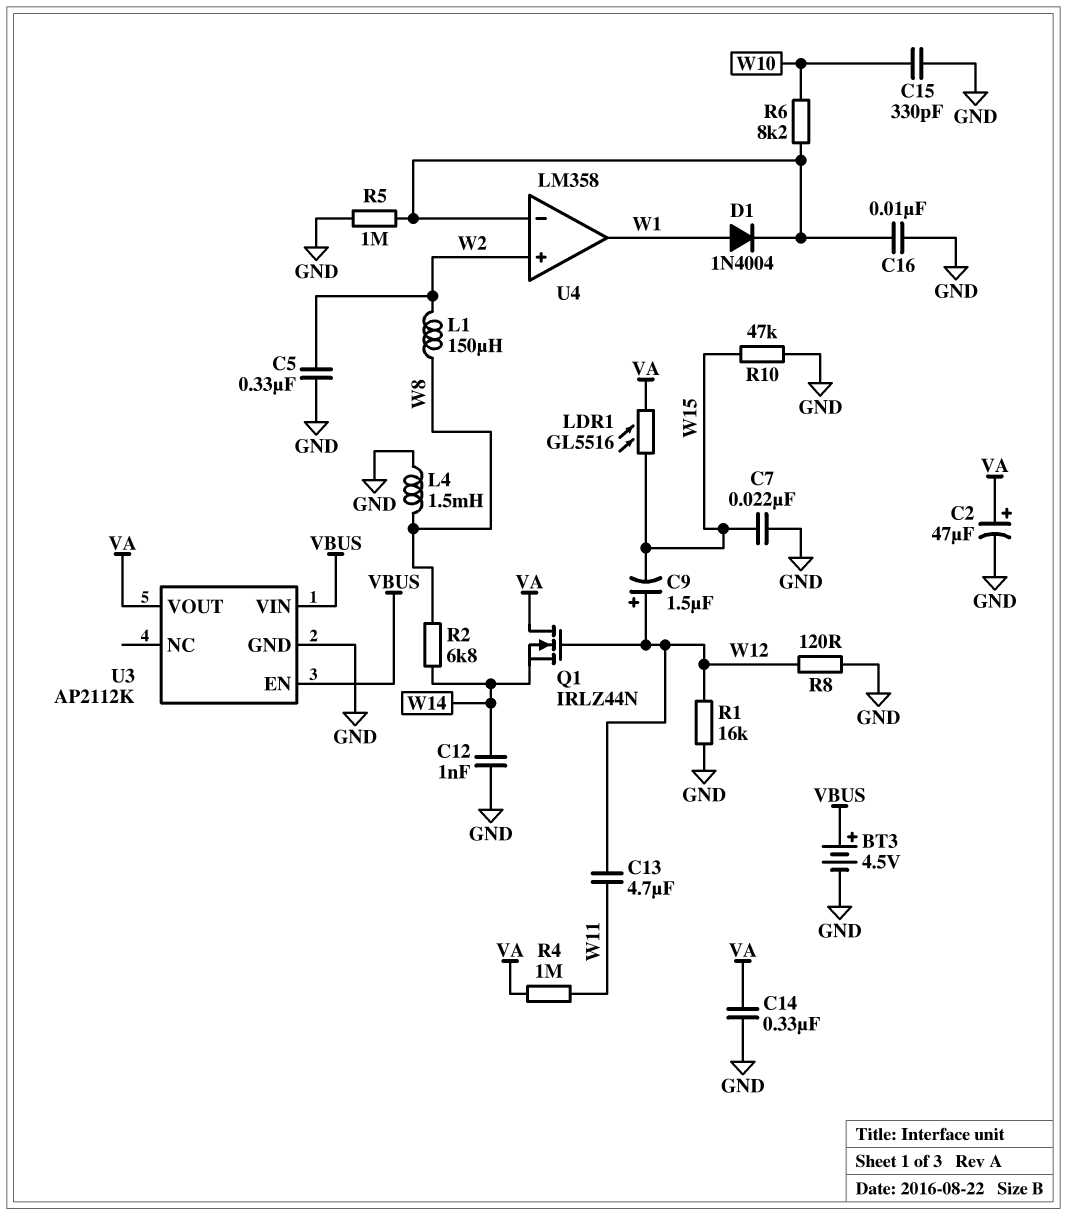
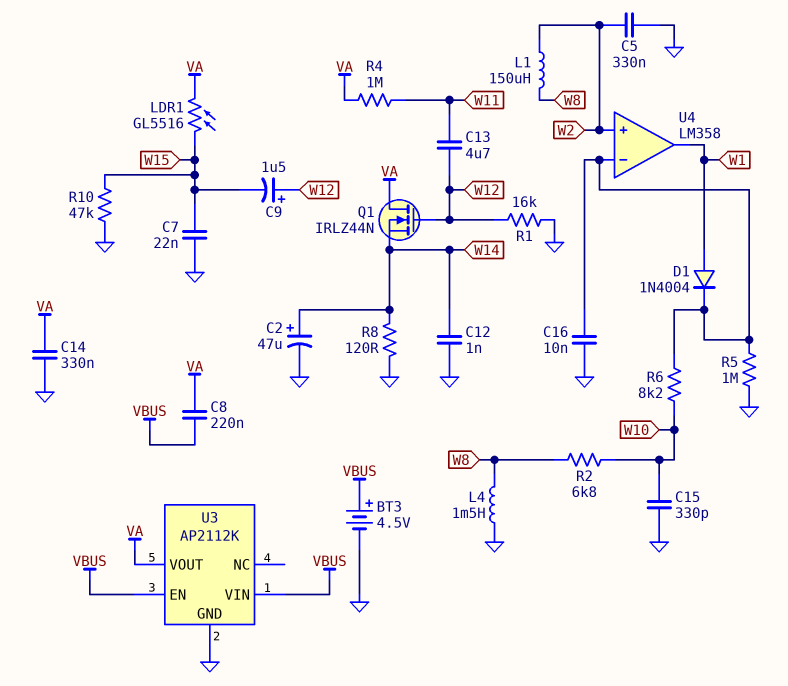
C2: 47uF (plus VA, minus GND) -> 47uF (plus W14, minus GND)
C8: none -> 220nF (VA, VBUS)
R2: 6.8k (W8, W14) -> 6.8k (W8, W10)
R8: 120 (GND, W12) -> 120 (GND, W14)

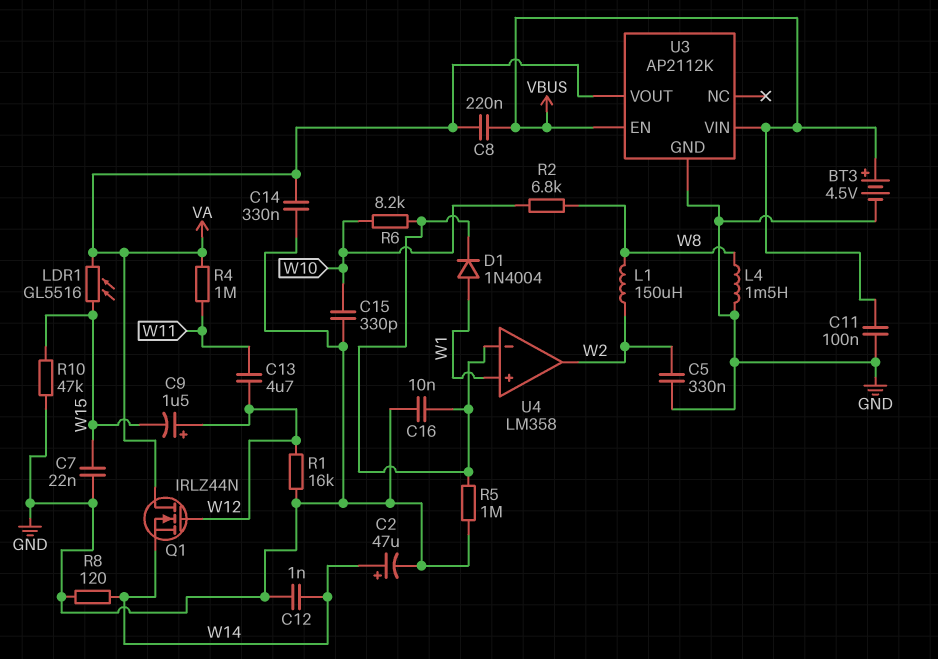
C11: none -> 100nF (GND, VBUS)
U4 pin in+: W2 -> W1
U4 pin out: W1 -> W2

